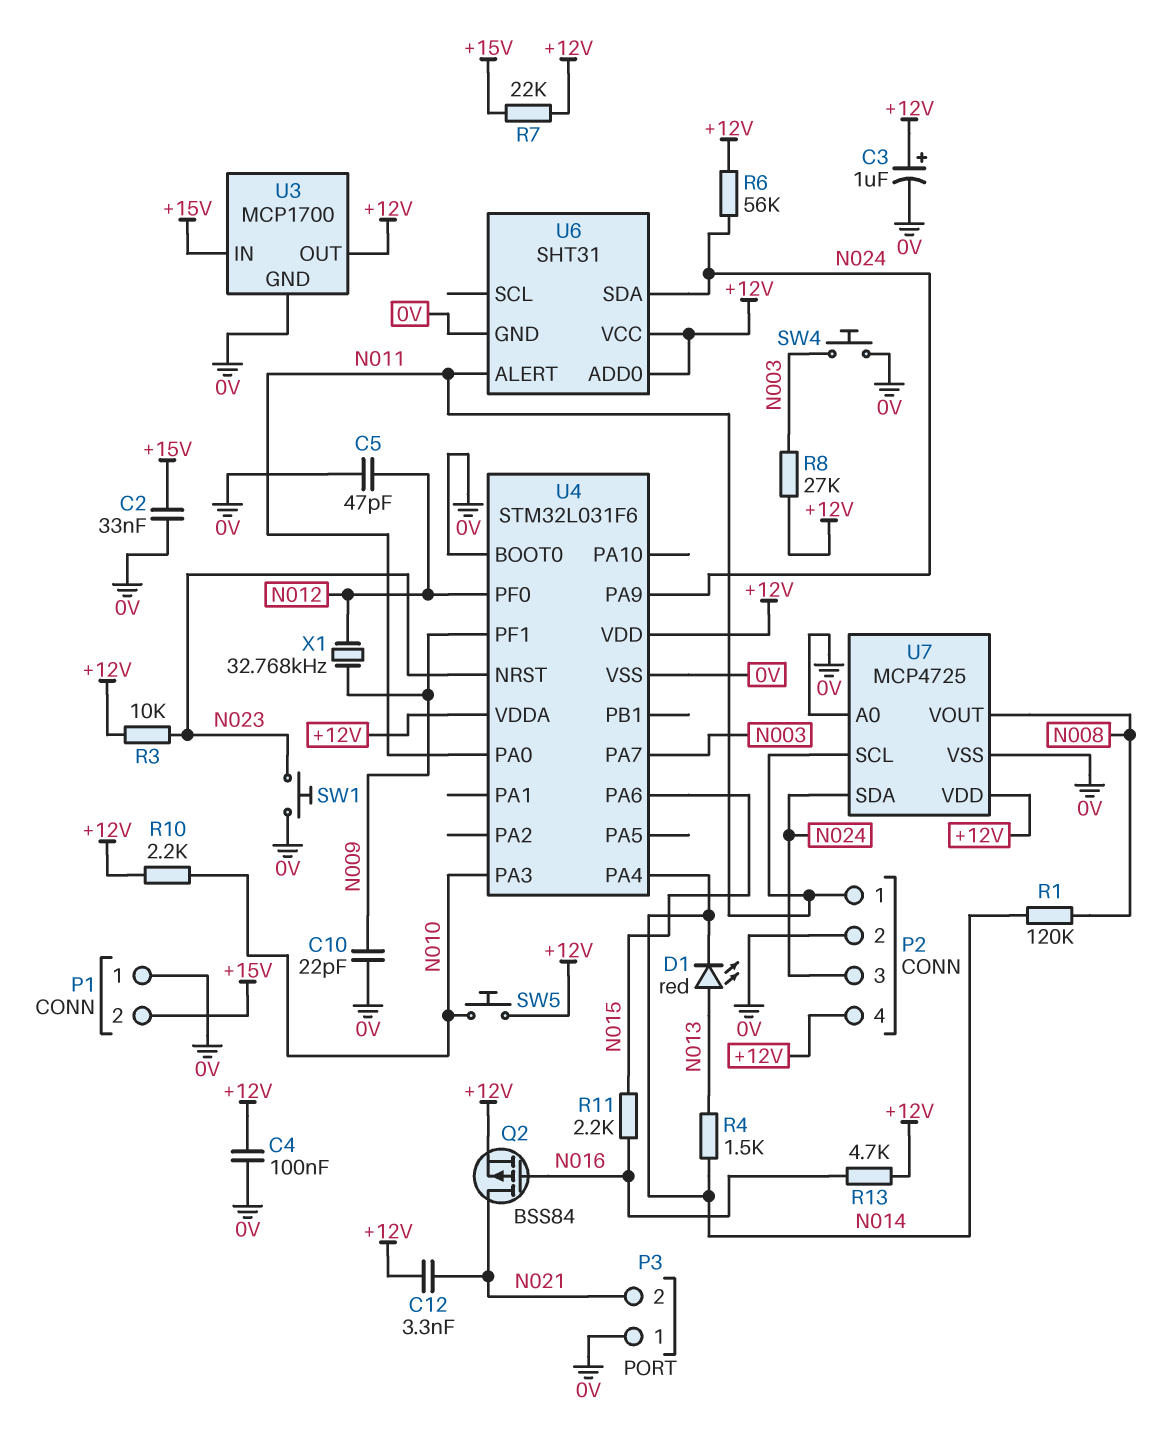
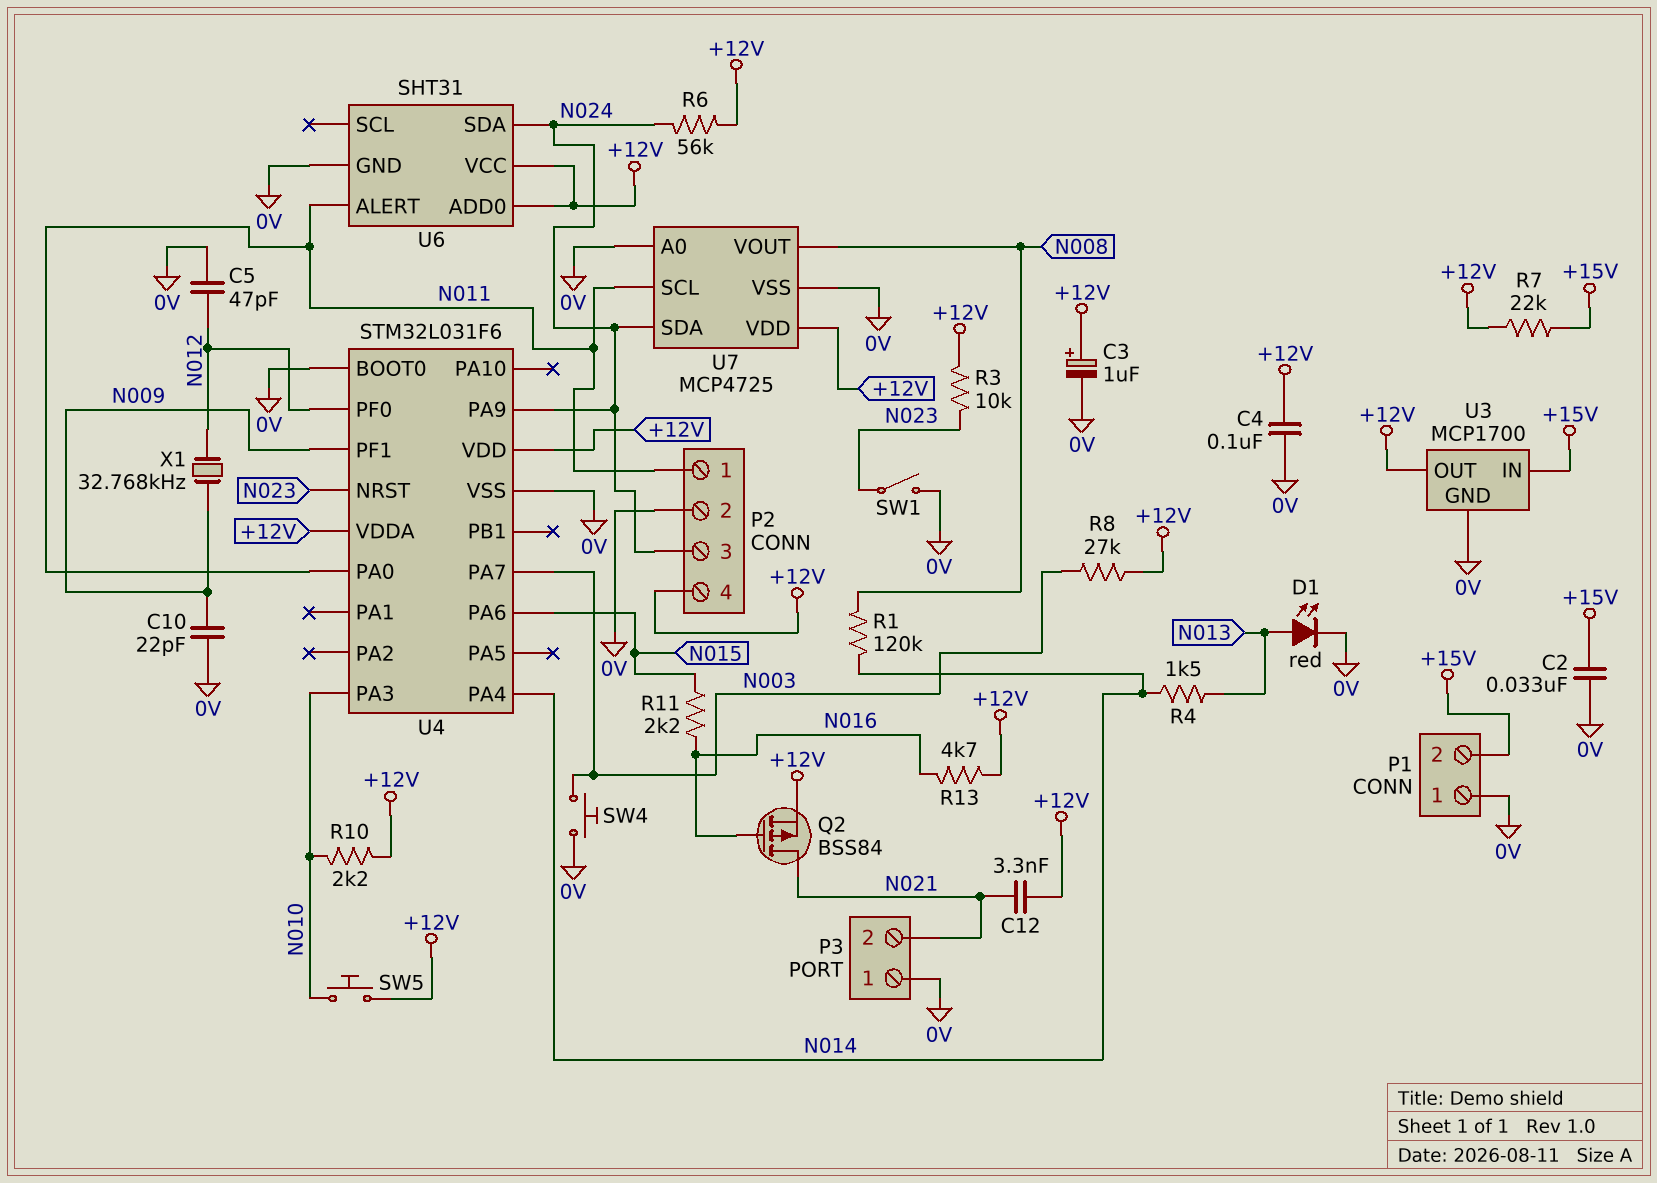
D1: LED red (A N013, K N014) -> LED red (A N013, K 0V)
SW1: button (0V, N023) -> switch (0V, N023)

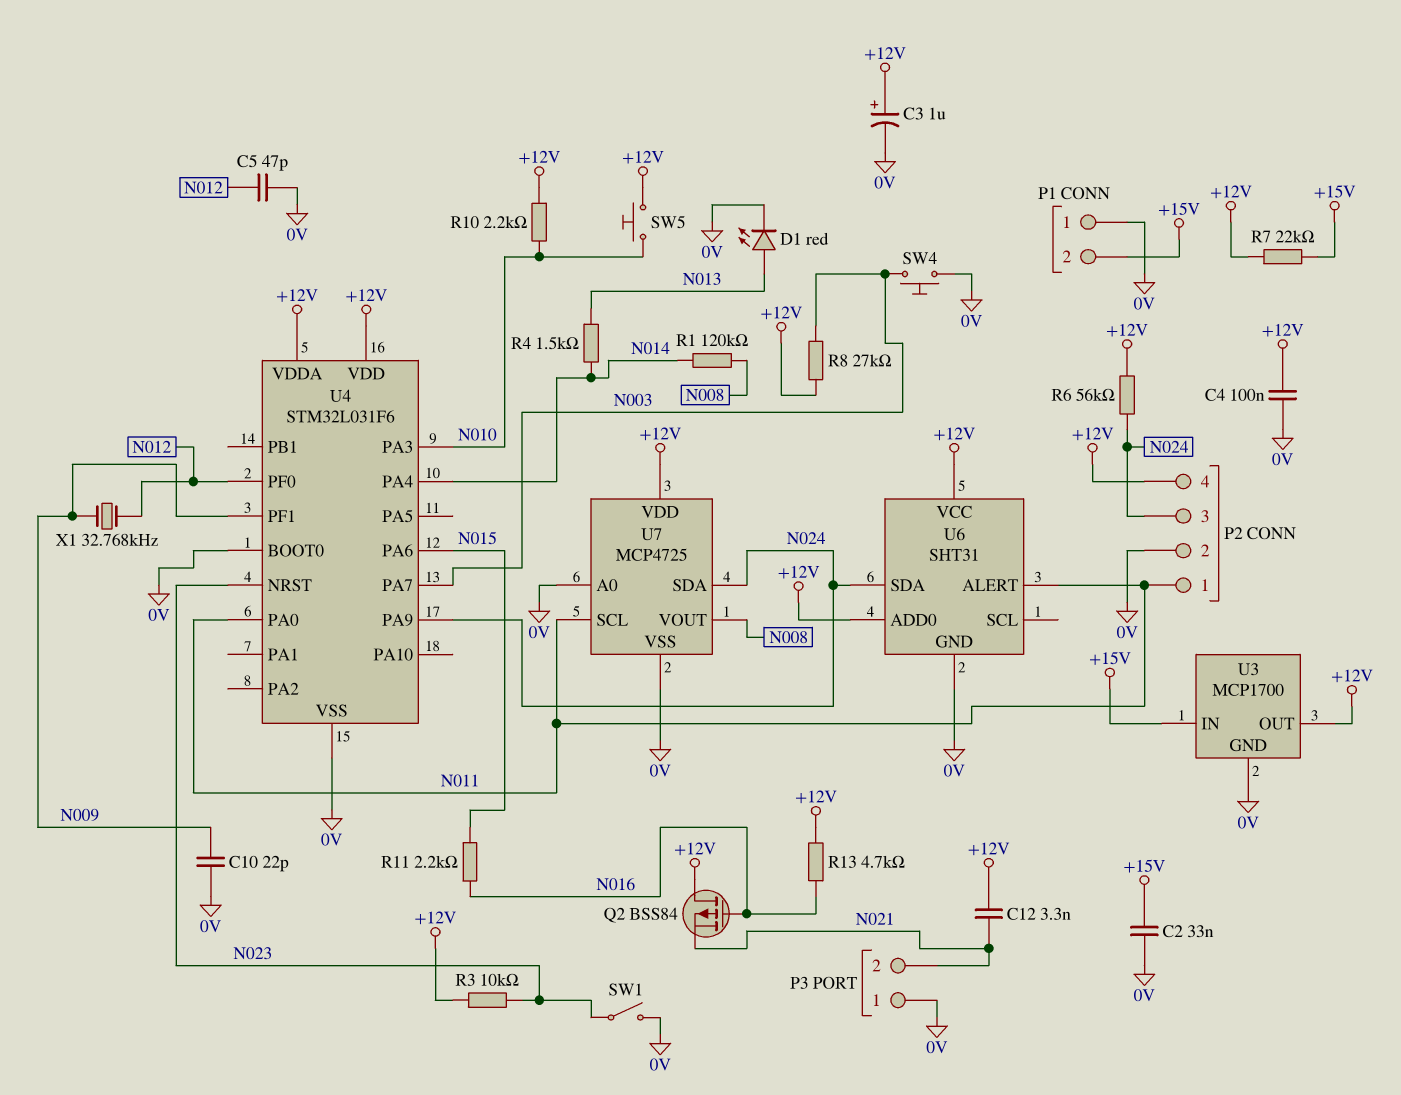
Q2: PMOS BSS84 (G N016, D N021, S +12V) -> PMOS BSS84 (G N016, D +12V, S N021)

